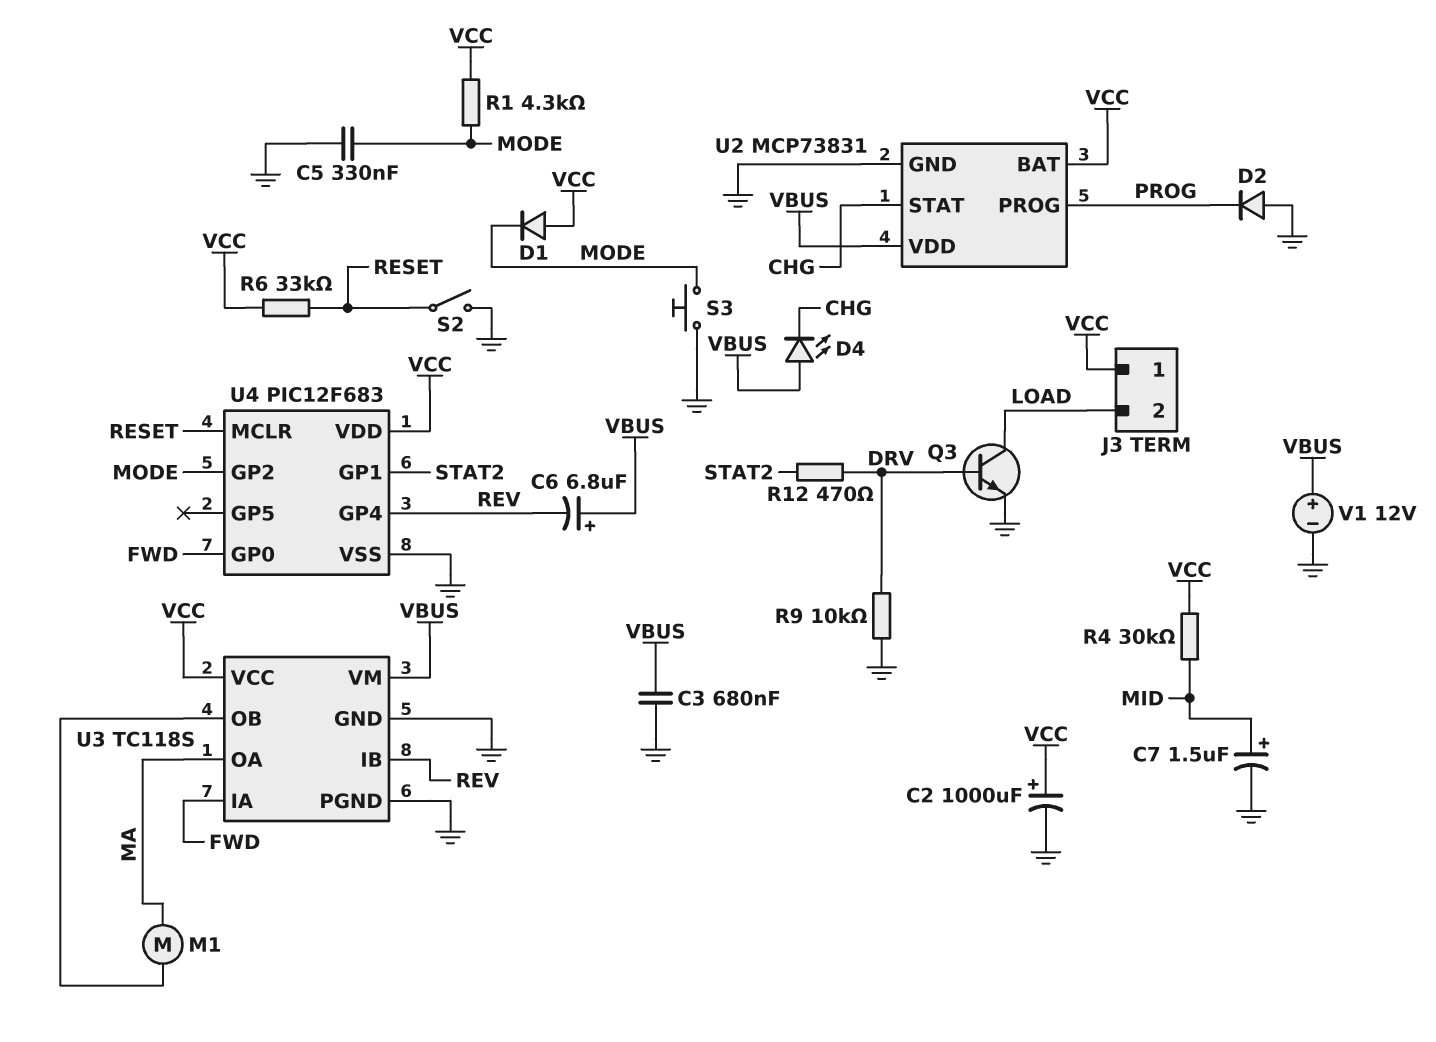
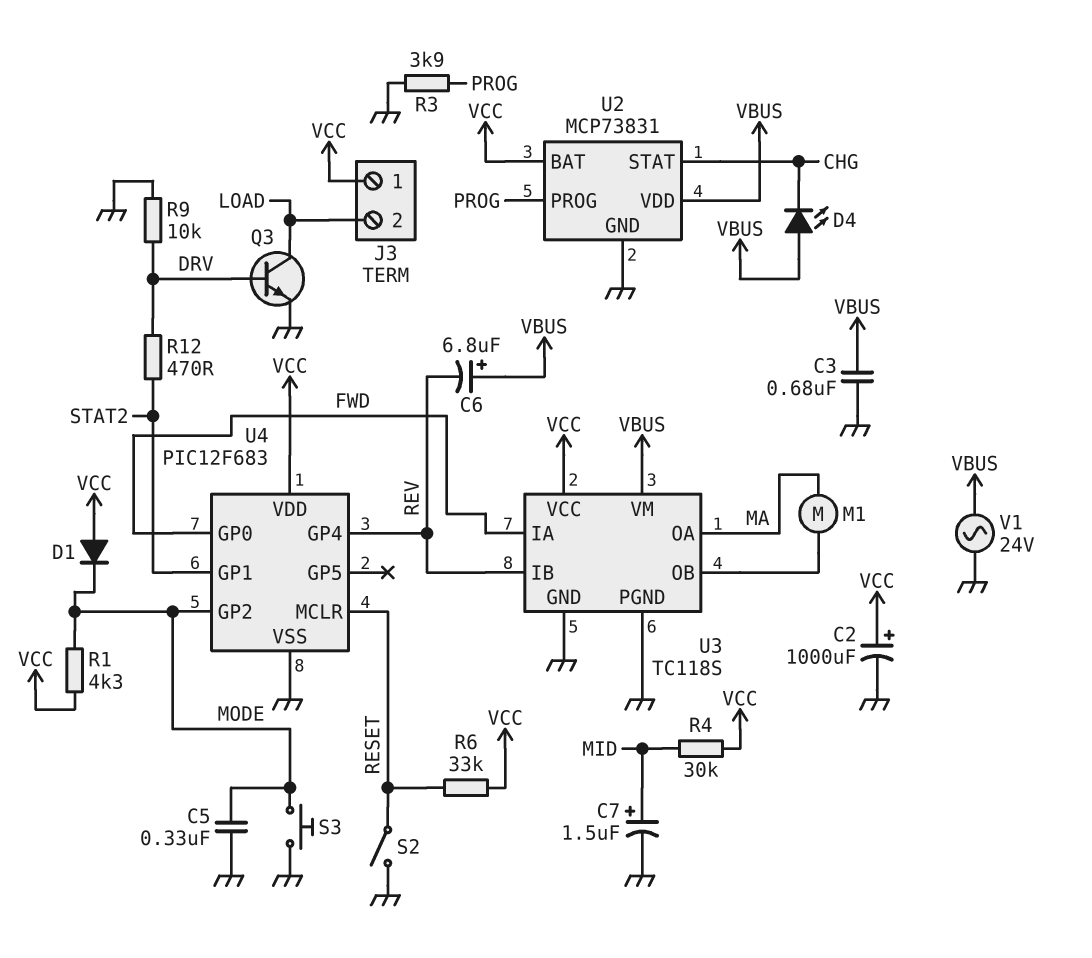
D2: diode (A GND, K PROG) -> none
R3: none -> 3.9k (GND, PROG)
V1: 12V (plus VBUS, minus GND) -> AC 24V (GND, VBUS)

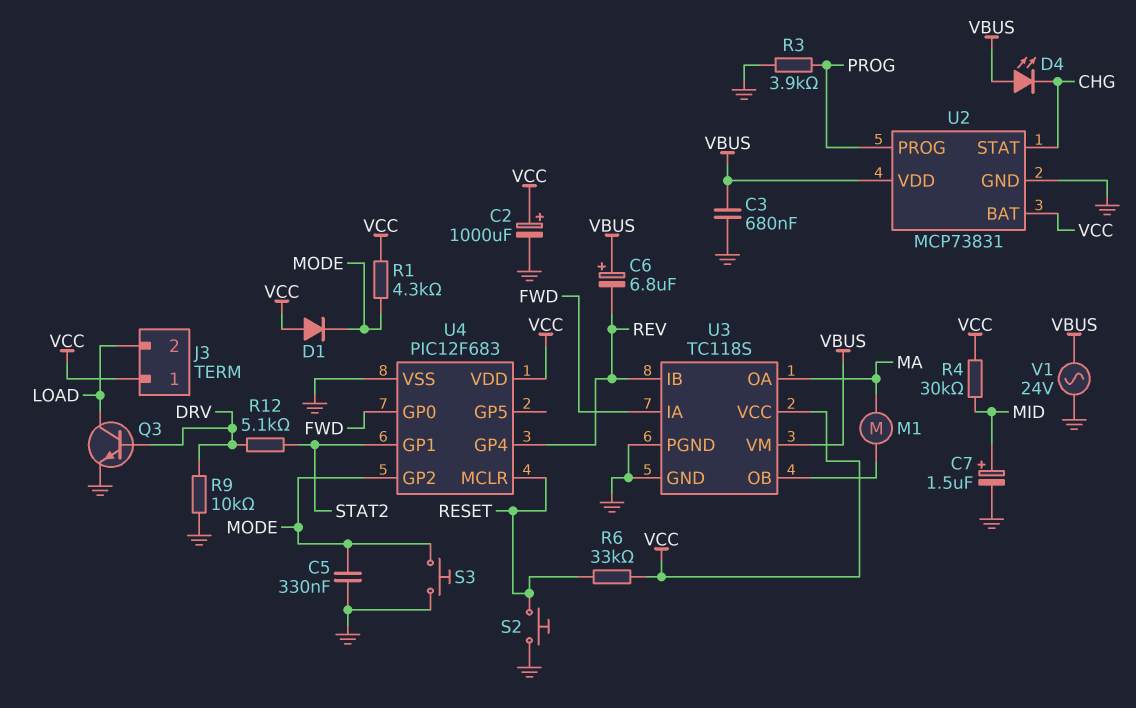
R12: 470 (DRV, STAT2) -> 5.1k (DRV, STAT2)
S2: switch (GND, RESET) -> button (GND, RESET)

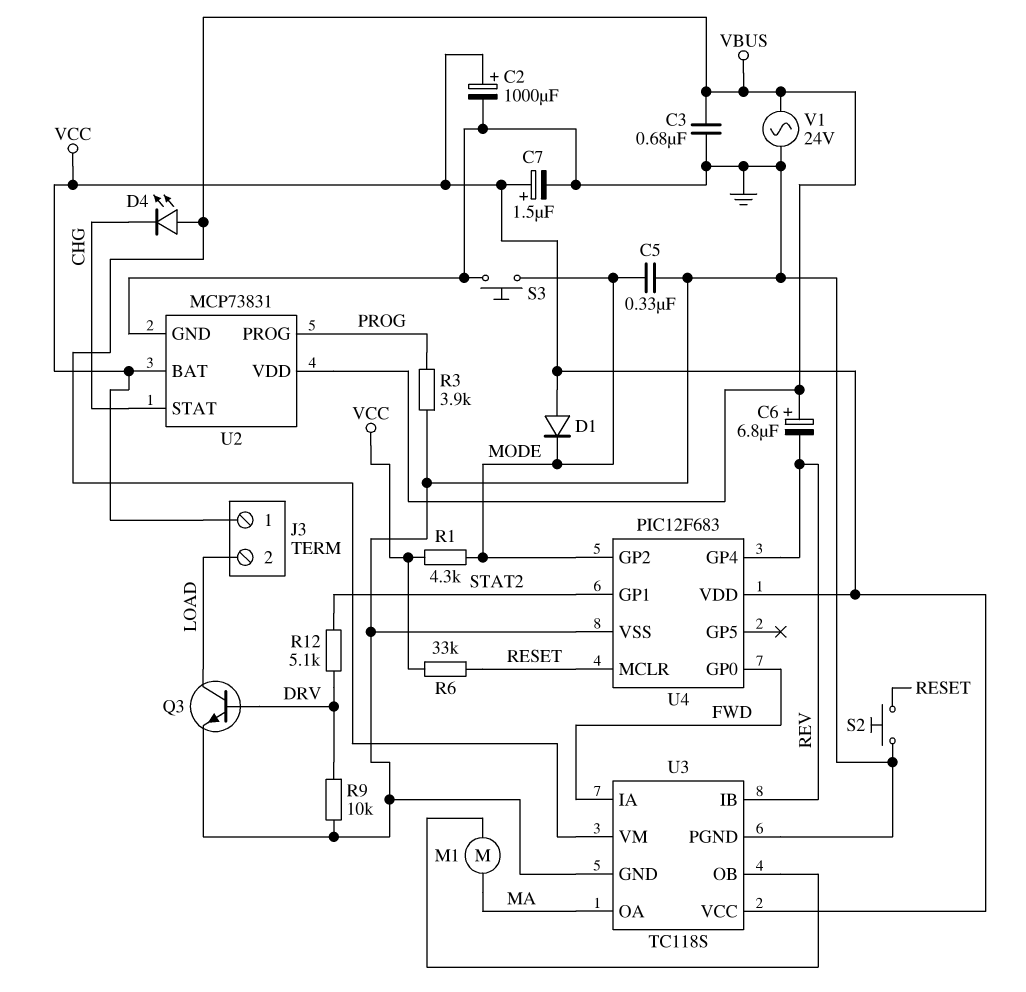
C7: 1.5uF (plus MID, minus GND) -> 1.5uF (plus VCC, minus GND)
R4: 30k (MID, VCC) -> none

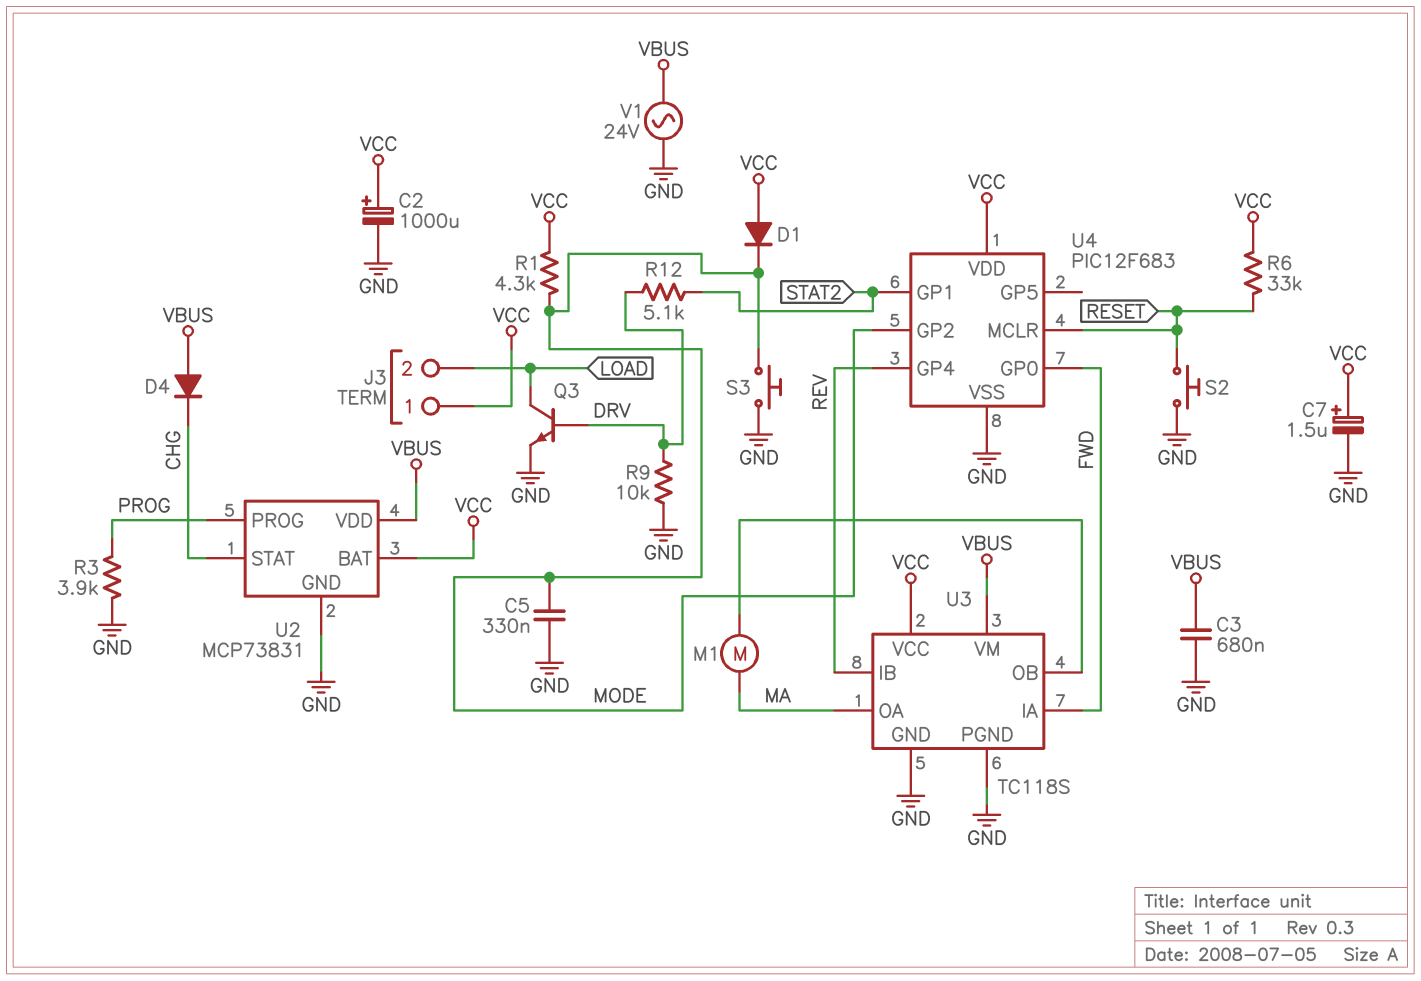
C6: 6.8uF (plus VBUS, minus REV) -> none
D4: LED (A VBUS, K CHG) -> diode (A VBUS, K CHG)

